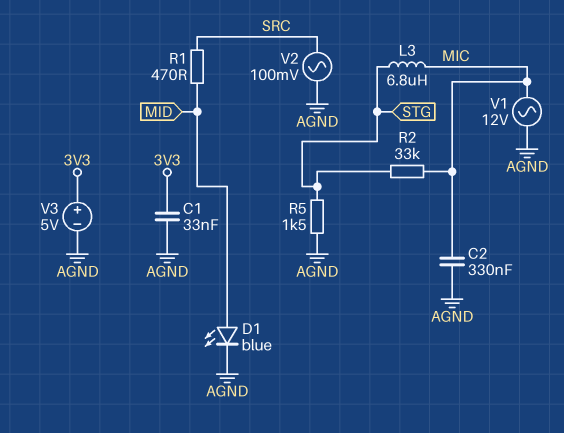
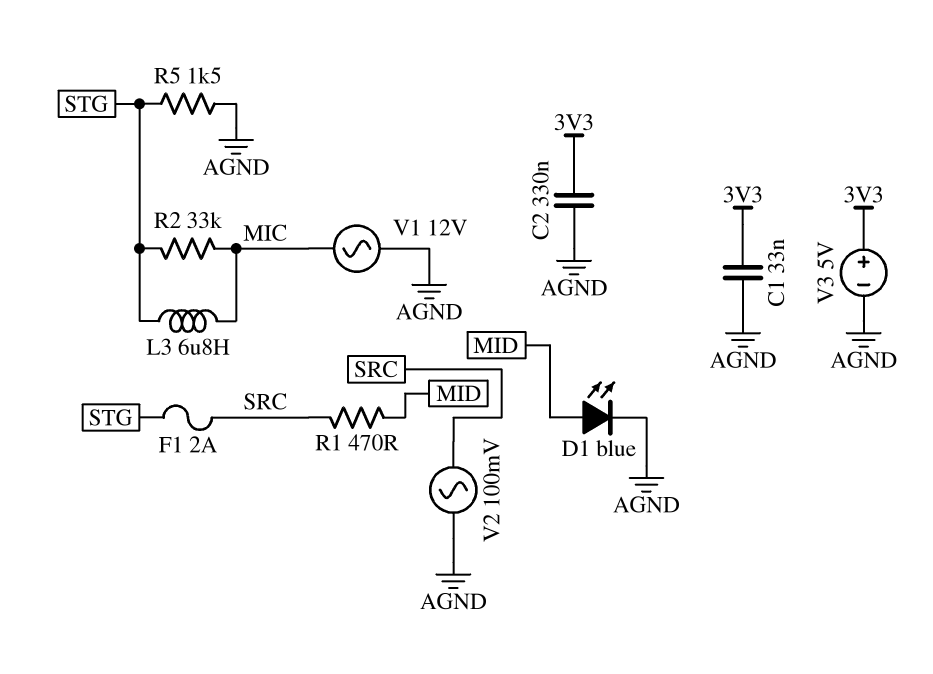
C2: 330nF (AGND, MIC) -> 330nF (3V3, AGND)
F1: none -> 2A (SRC, STG)

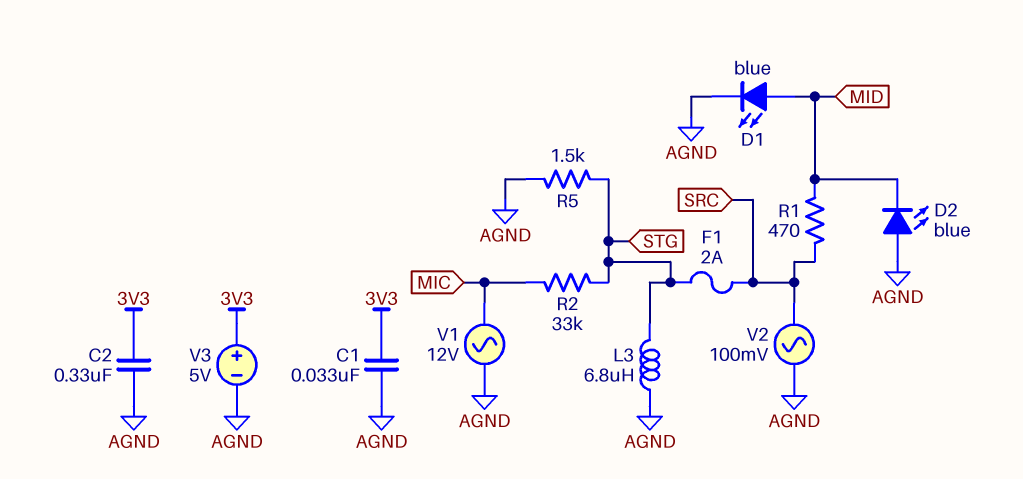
D2: none -> LED blue (A AGND, K MID)
L3: 6.8uH (MIC, STG) -> 6.8uH (AGND, STG)

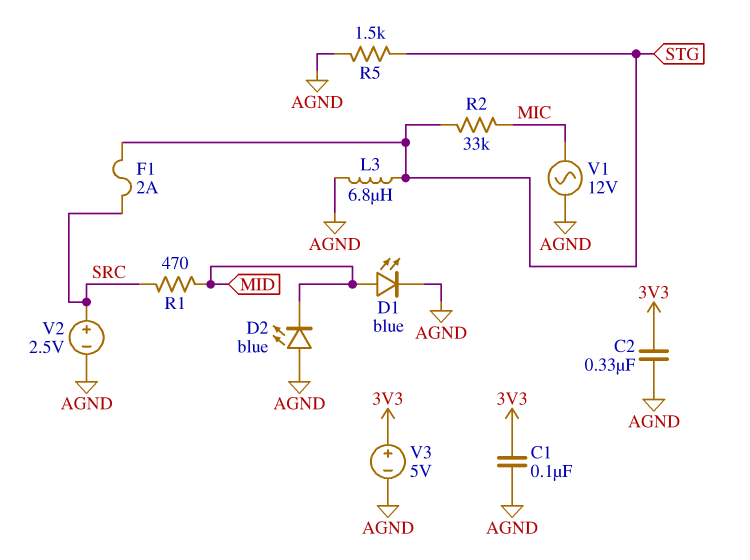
C1: 33nF (3V3, AGND) -> 100nF (3V3, AGND)
V2: AC 100mV (AGND, SRC) -> 2.5V (plus SRC, minus AGND)

